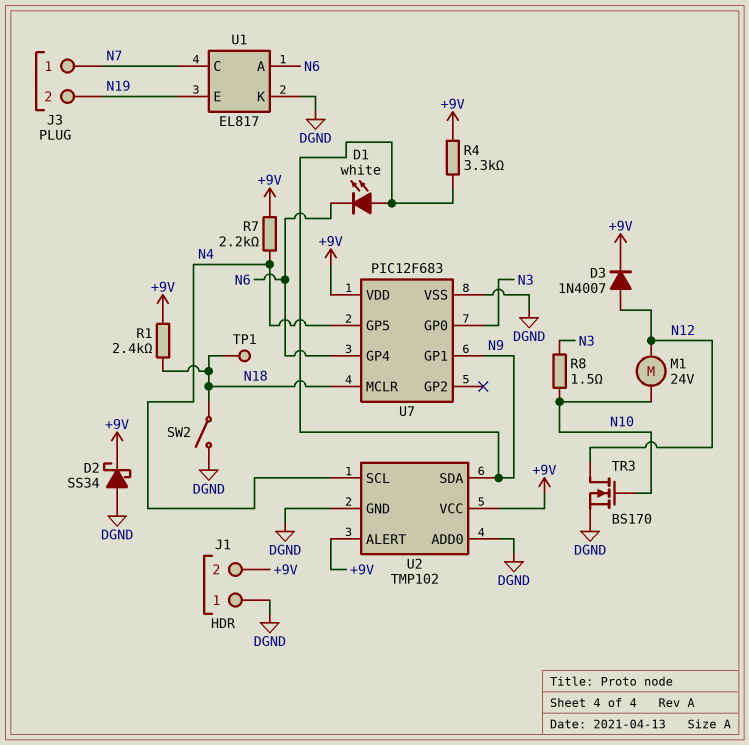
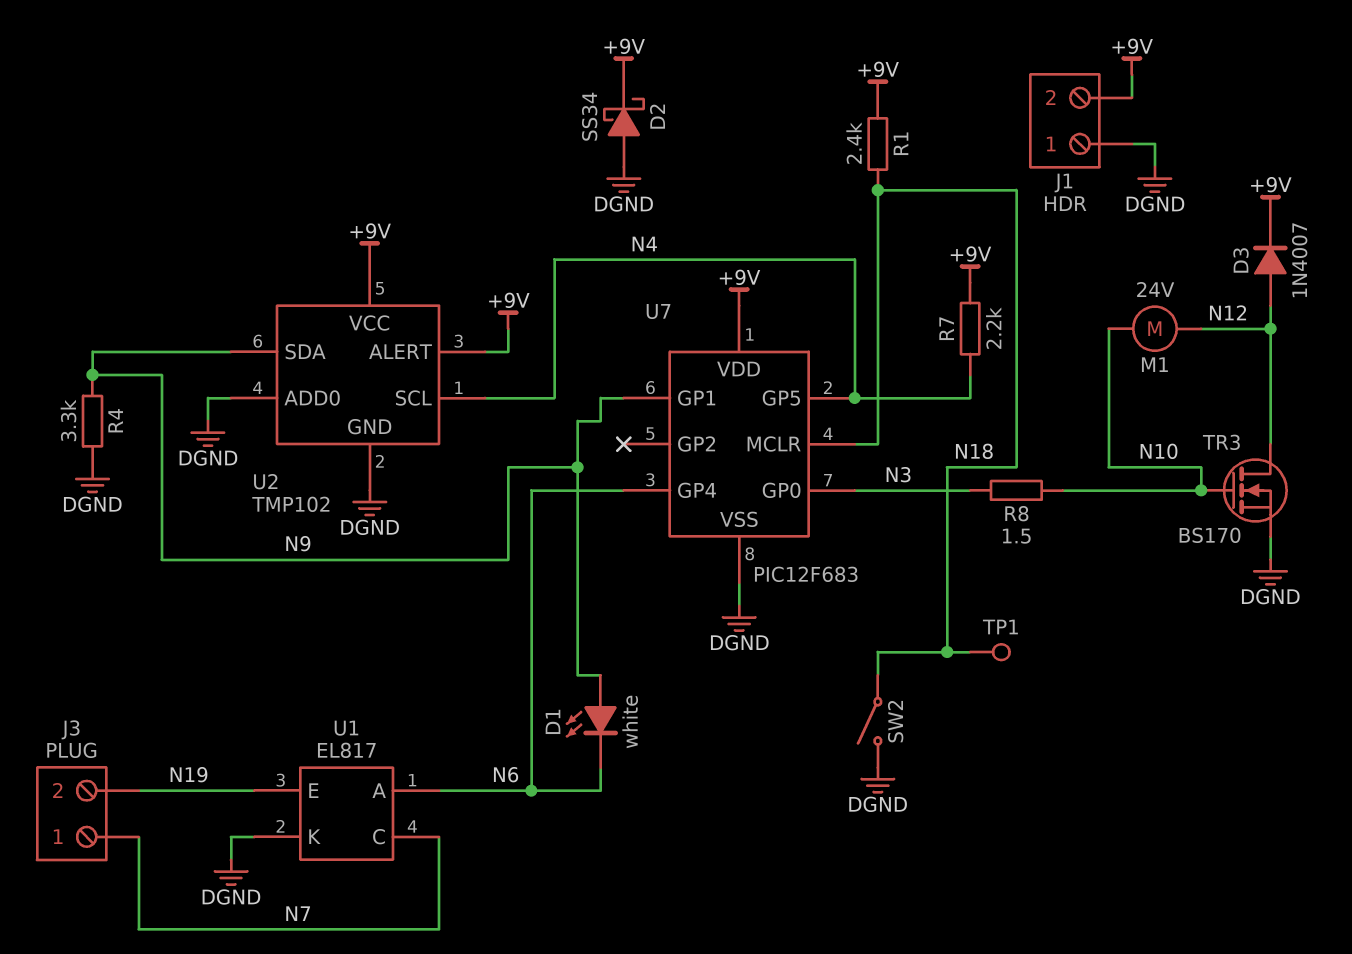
R4: 3.3k (+9V, N9) -> 3.3k (DGND, N9)

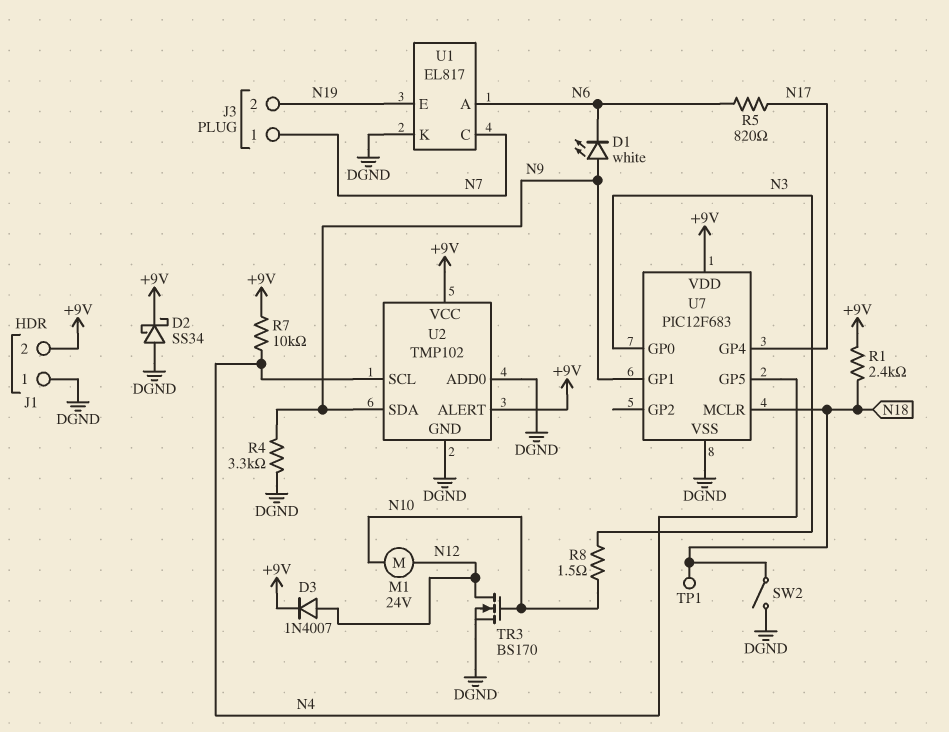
R5: none -> 820 (N6, N17)
R7: 2.2k (+9V, N4) -> 10k (+9V, N4)
U7 pin GP4: N6 -> N17

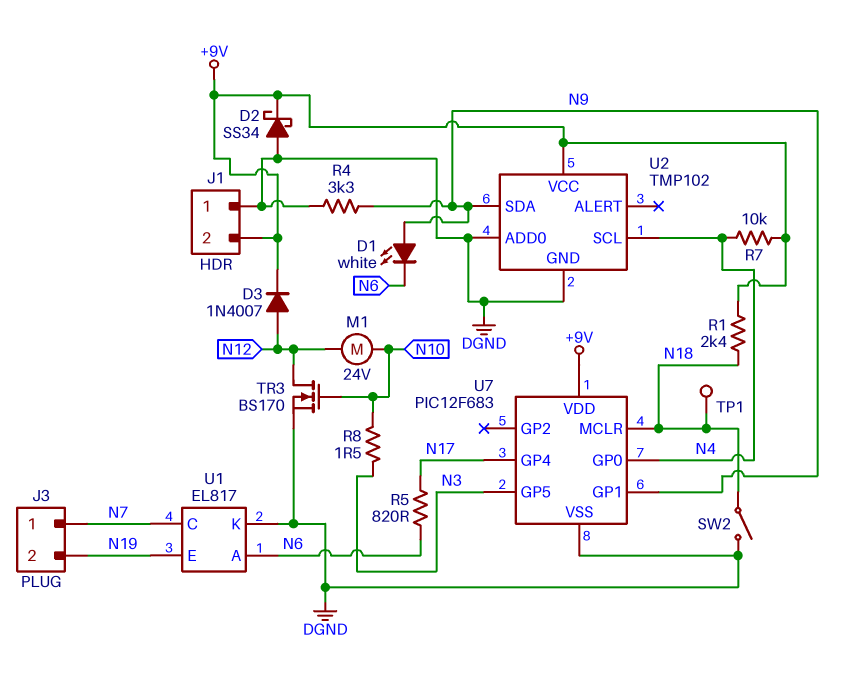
U2 pin ALERT: +9V -> none
U7 pin GP0: N3 -> N4
U7 pin GP5: N4 -> N3

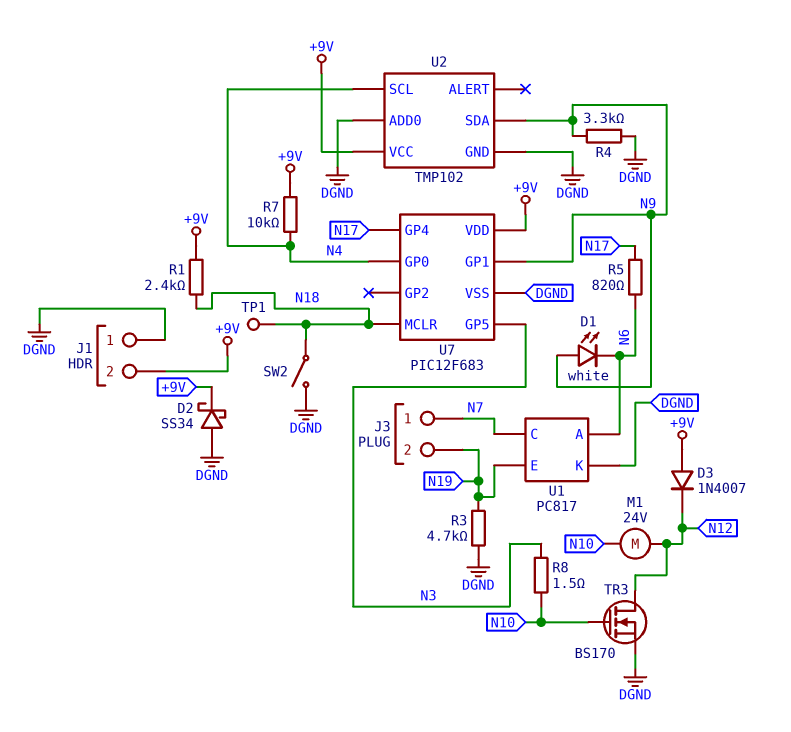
D3: diode 1N4007 (A N12, K +9V) -> diode 1N4007 (A +9V, K N12)
R3: none -> 4.7k (DGND, N19)
U1: EL817 -> PC817

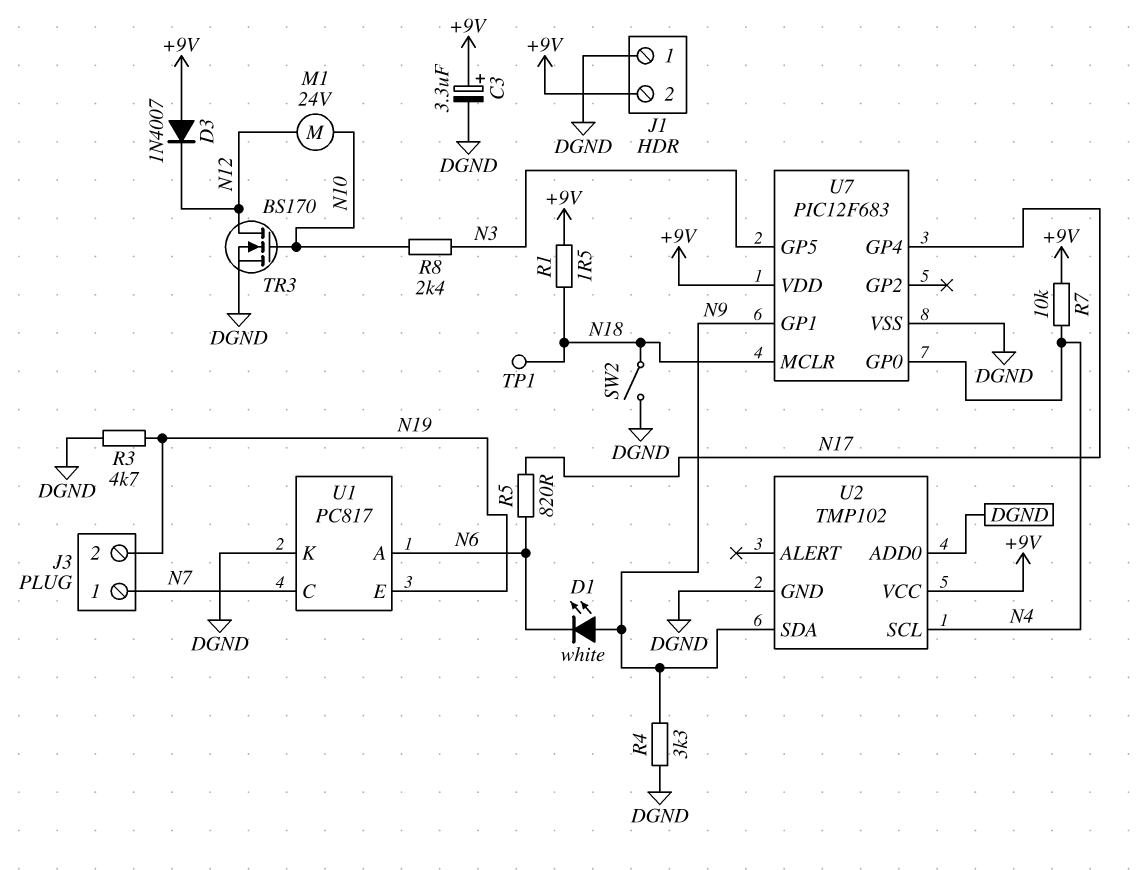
C3: none -> 3.3uF (plus +9V, minus DGND)
D2: schottky SS34 (A DGND, K +9V) -> none
R1: 2.4k (+9V, N18) -> 1.5 (+9V, N18)
R8: 1.5 (N3, N10) -> 2.4k (N3, N10)

